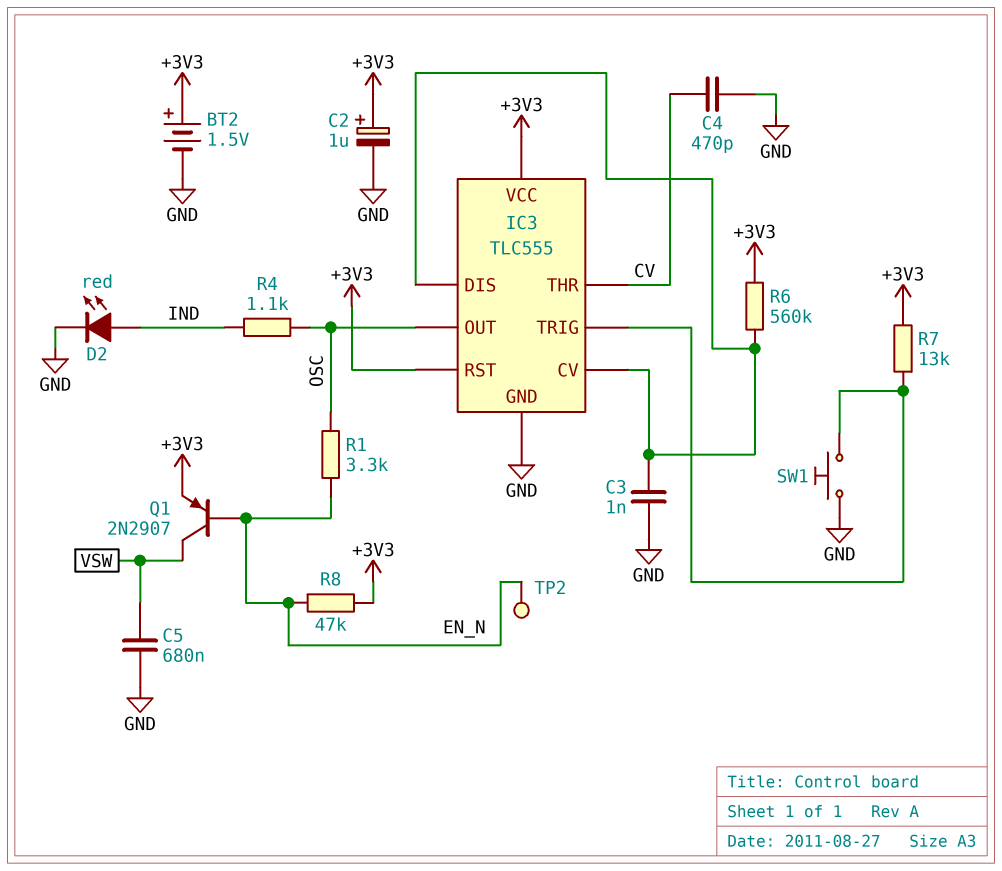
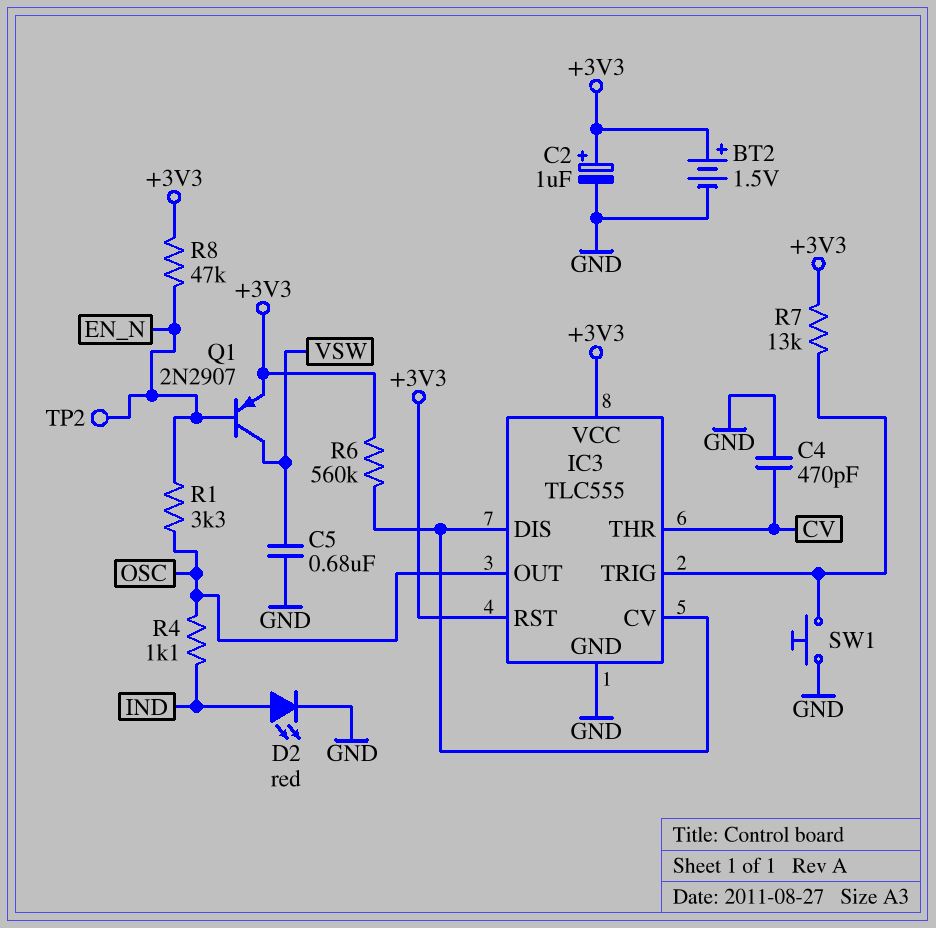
C3: 1nF (GND, IC3/CV) -> none

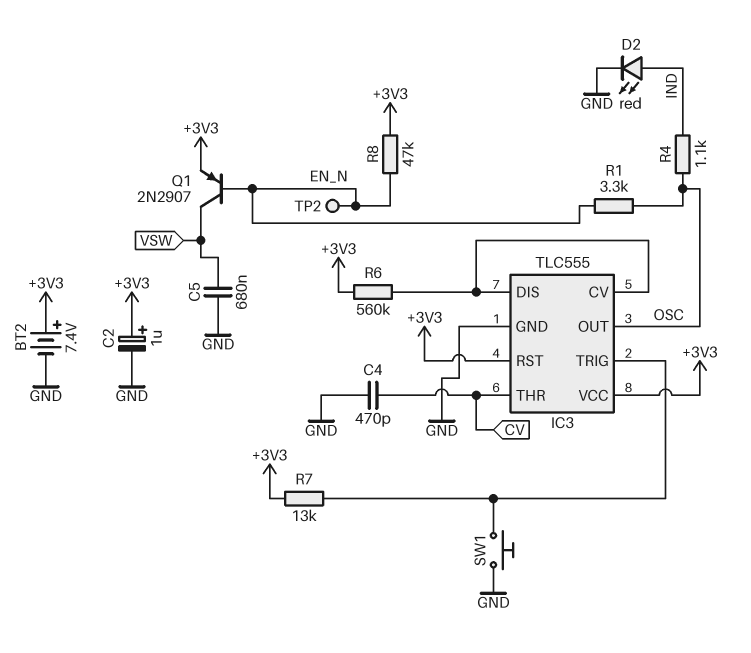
BT2: 1.5V (plus +3V3, minus GND) -> 7.4V (plus +3V3, minus GND)

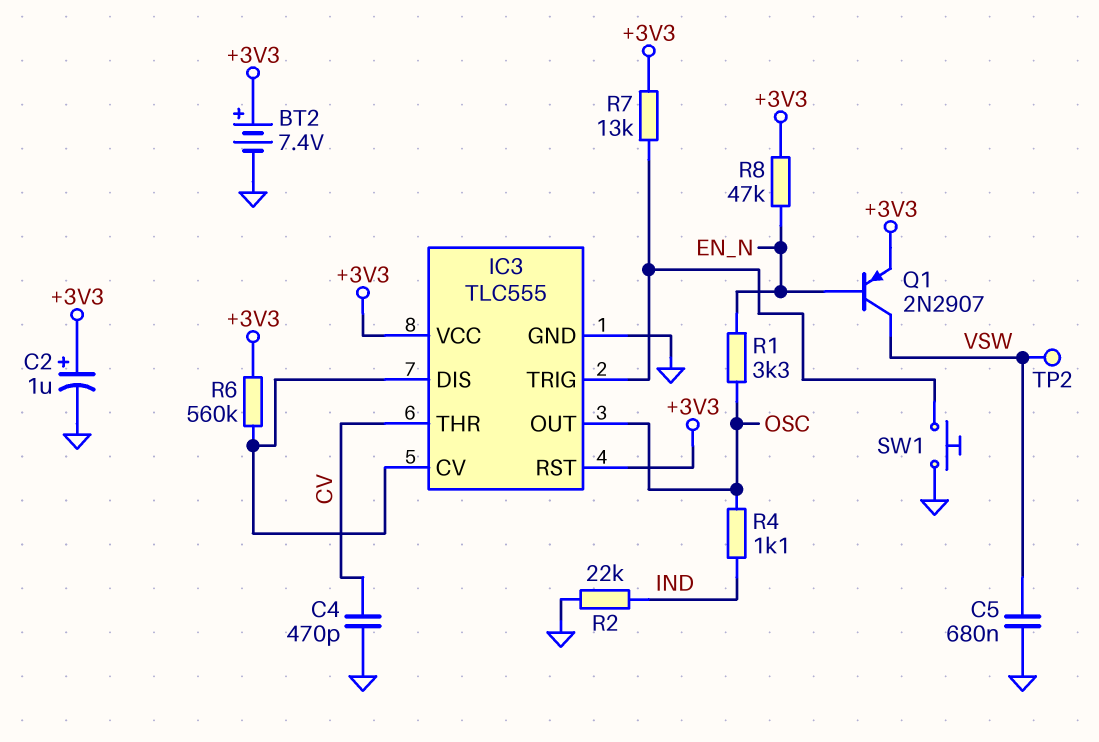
D2: LED red (A IND, K GND) -> none
R2: none -> 22k (GND, IND)
TP2: test point (EN_N) -> test point (VSW)

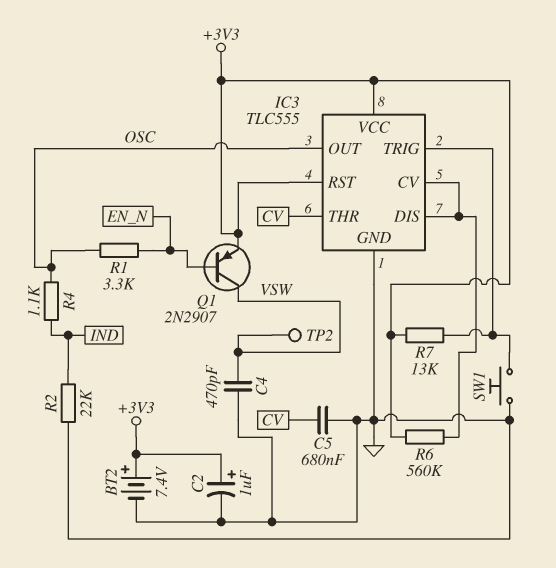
C4: 470pF (CV, GND) -> 470pF (GND, VSW)
C5: 680nF (GND, VSW) -> 680nF (CV, GND)
R8: 47k (+3V3, EN_N) -> none

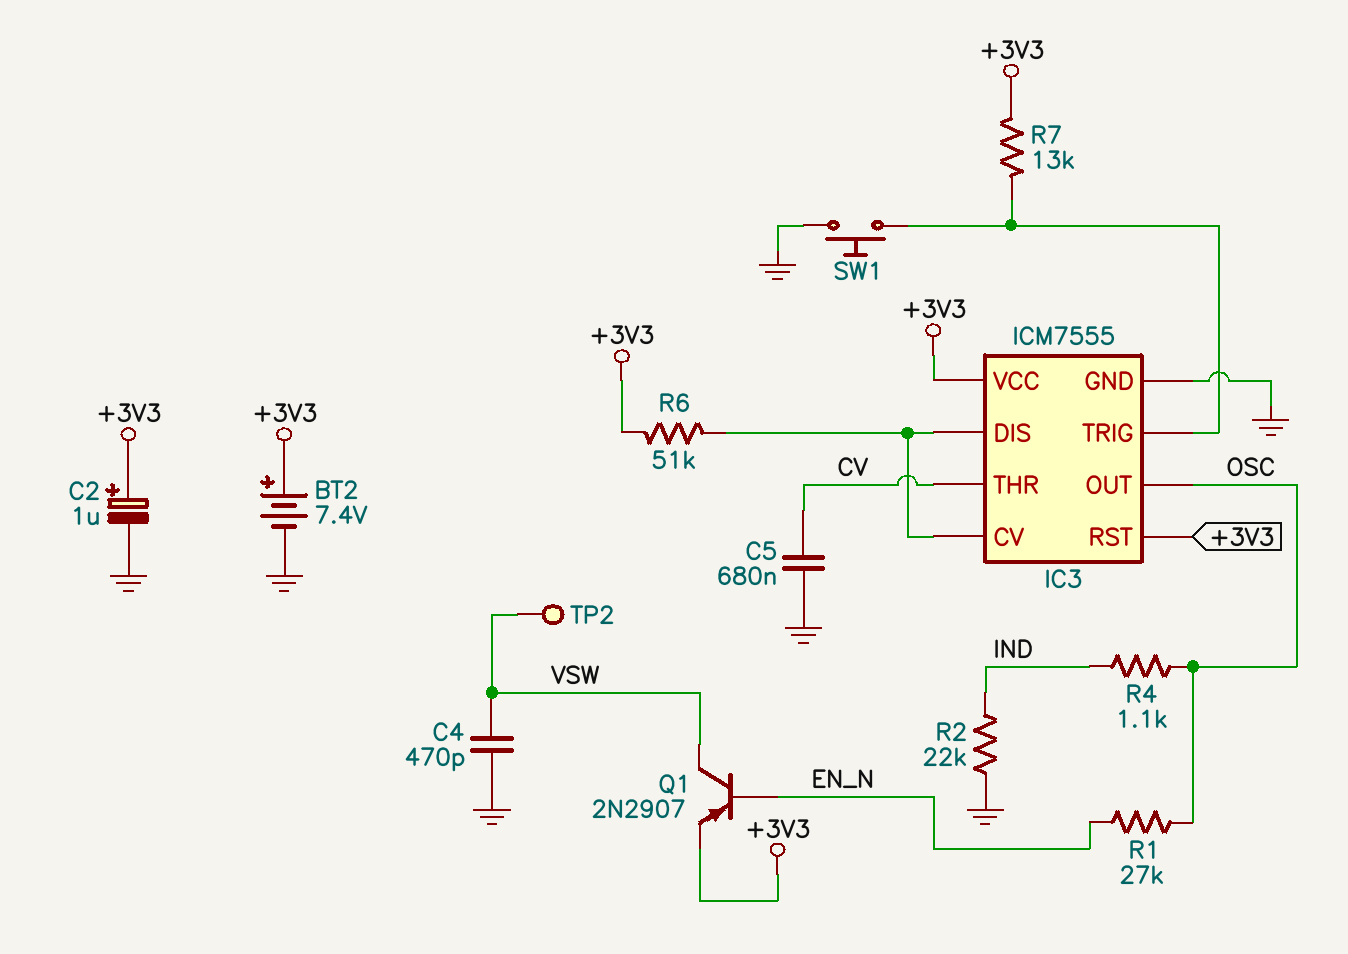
IC3: TLC555 -> ICM7555
R1: 3.3k (EN_N, OSC) -> 27k (EN_N, OSC)
R6: 560k (+3V3, IC3/CV) -> 51k (+3V3, IC3/CV)

